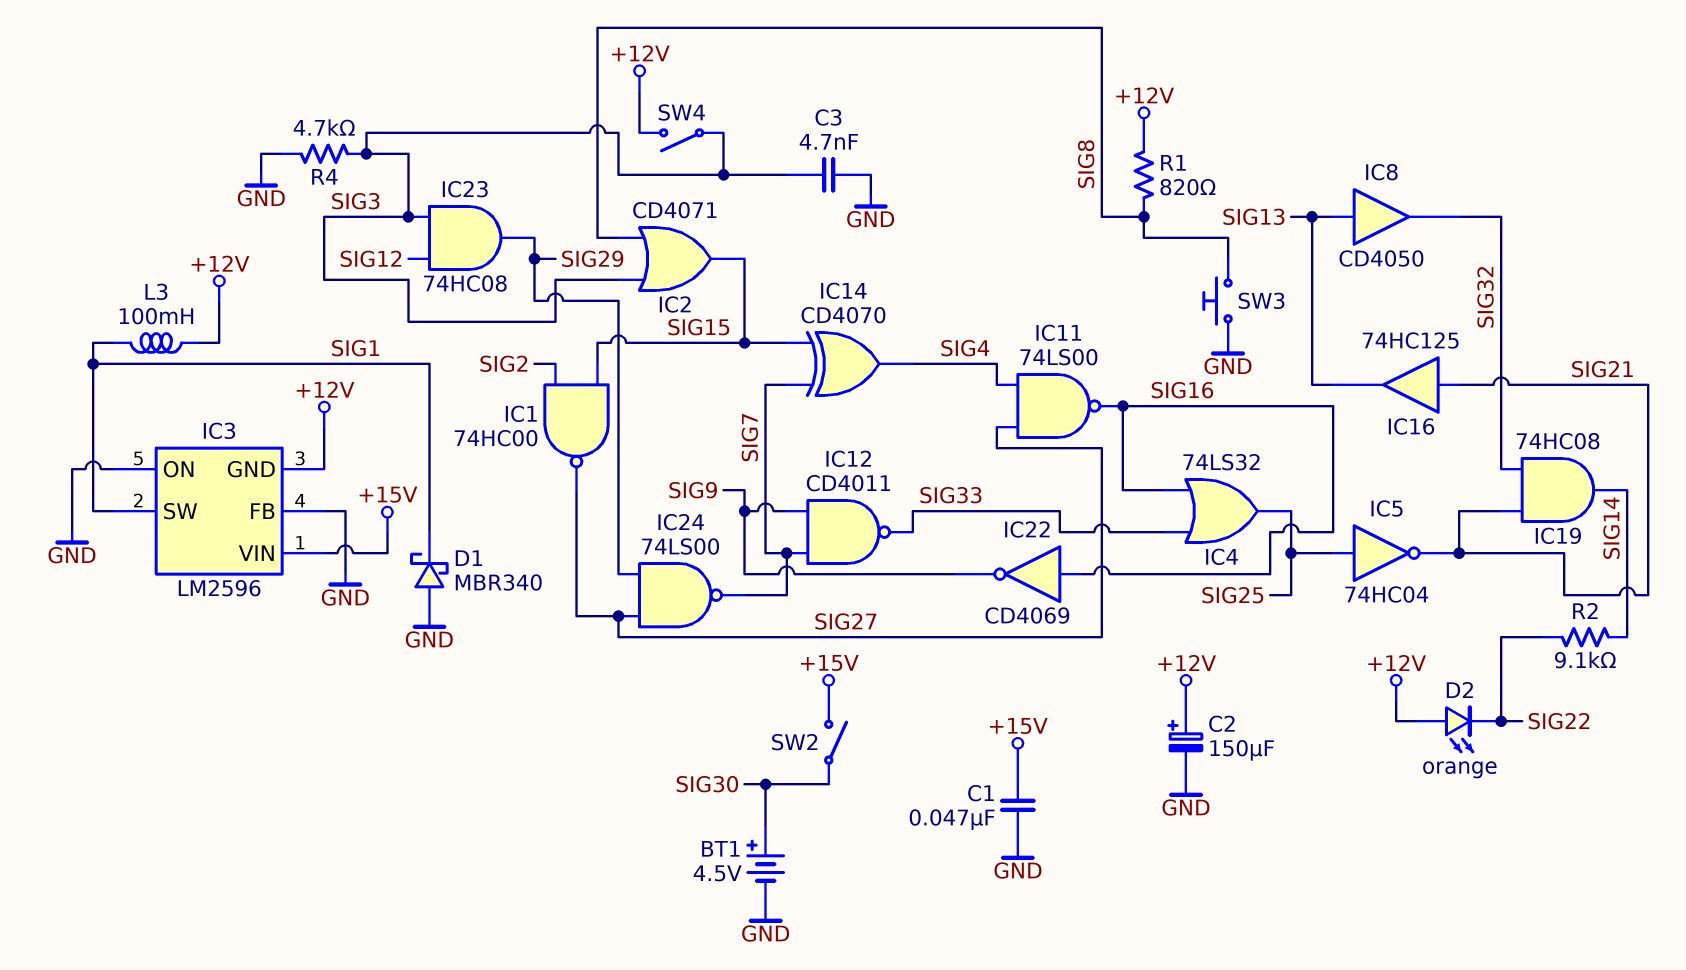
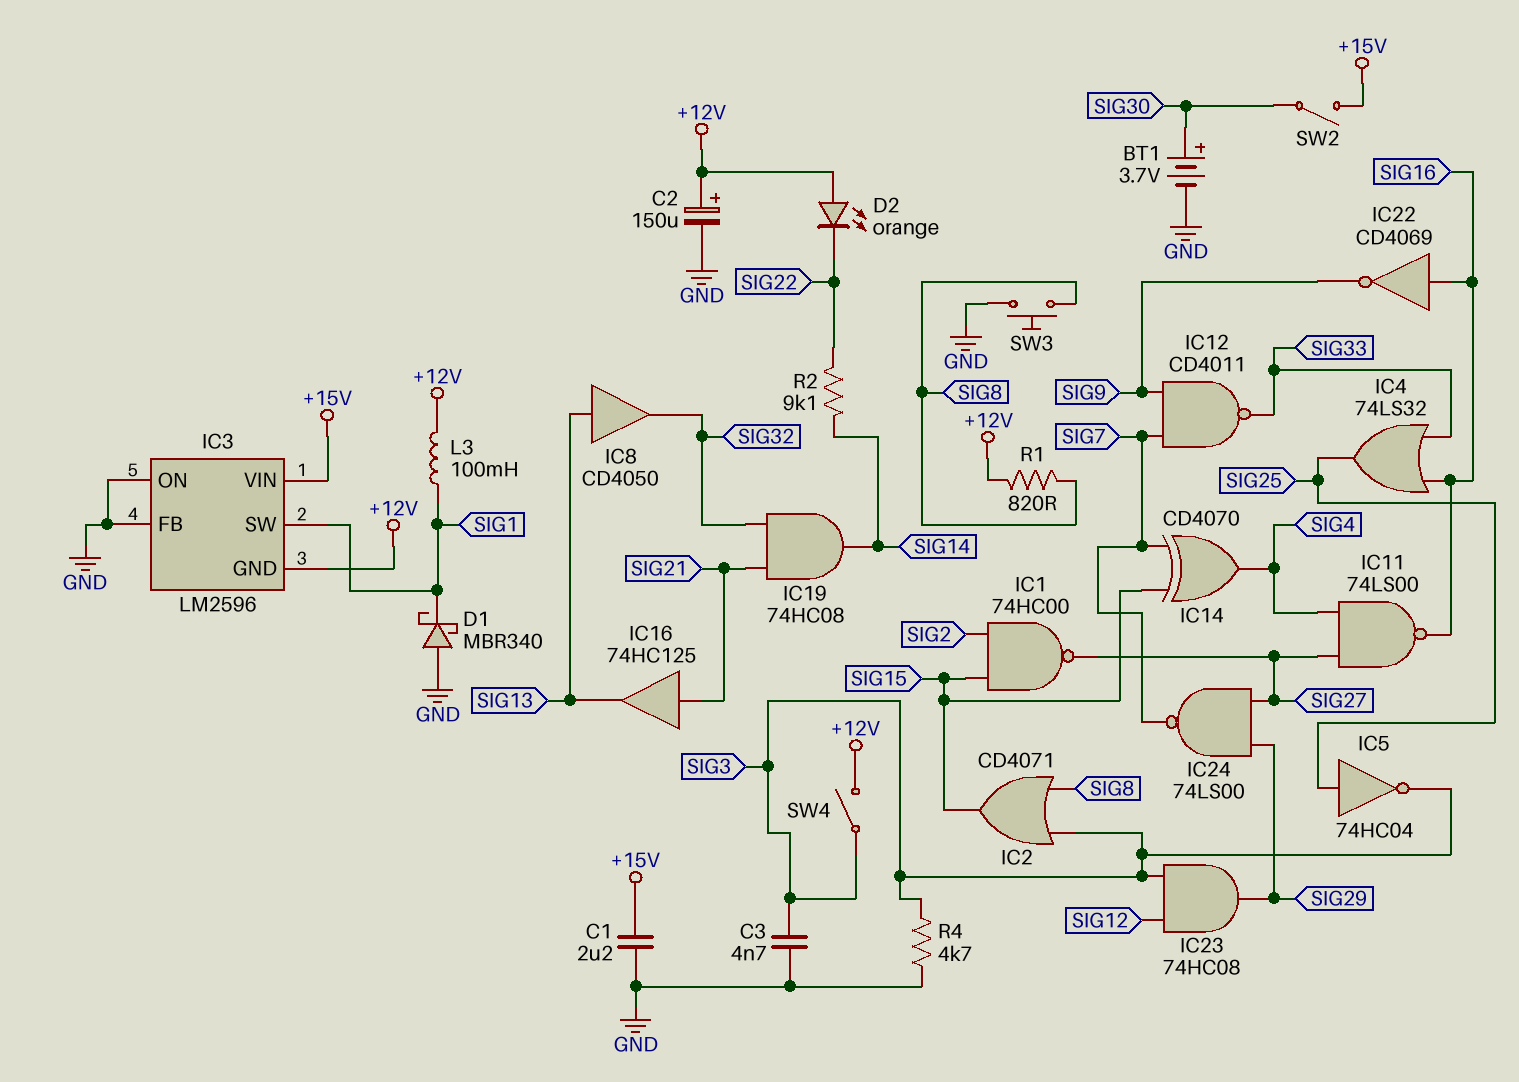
BT1: 4.5V (plus SIG30, minus GND) -> 3.7V (plus SIG30, minus GND)
C1: 47nF (+15V, GND) -> 2.2uF (+15V, GND)
IC5: NOT 74HC04 (in SIG25, out SIG21) -> NOT 74HC04 (in SIG25, out SIG3)

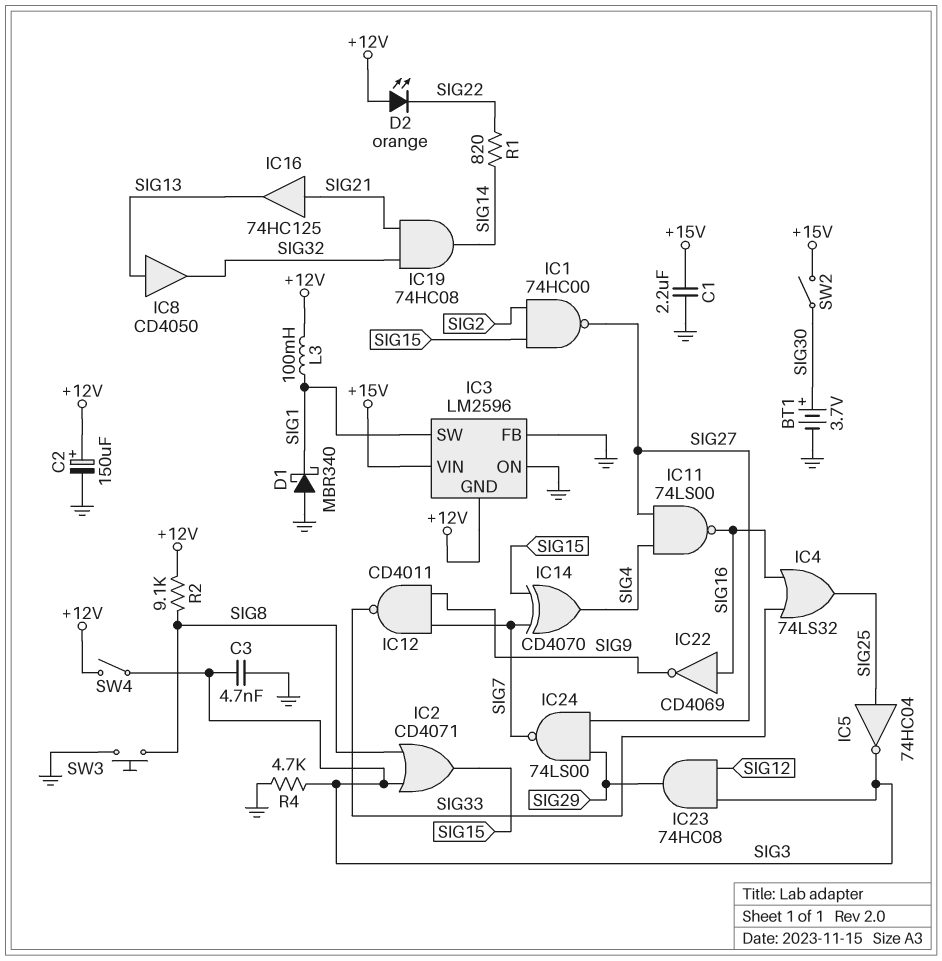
R1: 820 (+12V, SIG8) -> 820 (SIG14, SIG22)
R2: 9.1k (SIG14, SIG22) -> 9.1k (+12V, SIG8)

